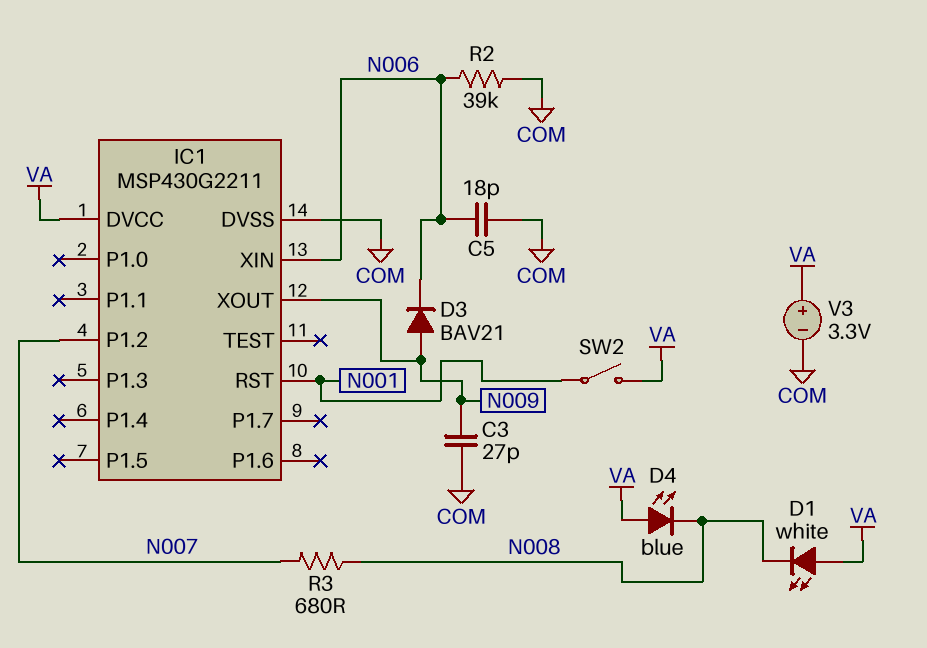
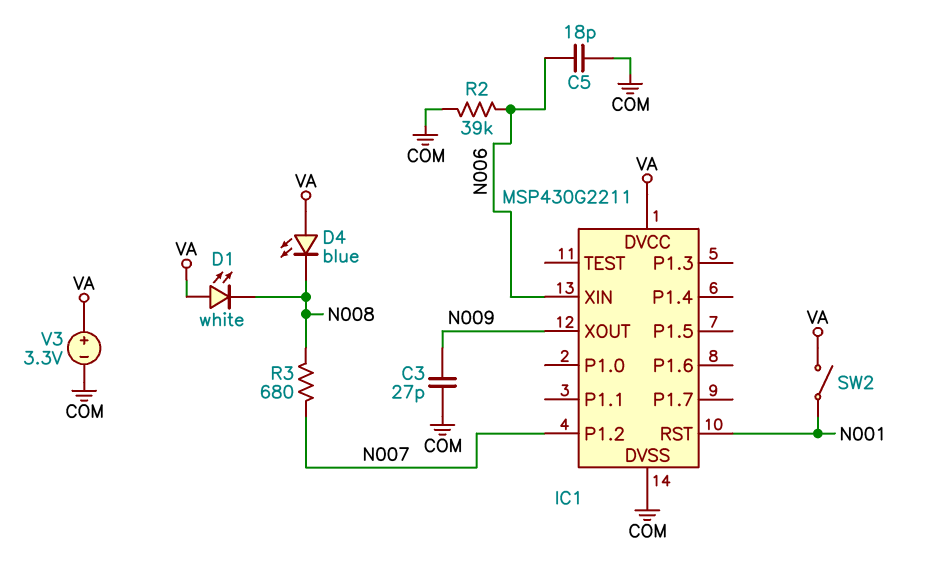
D3: diode BAV21 (A N009, K N006) -> none

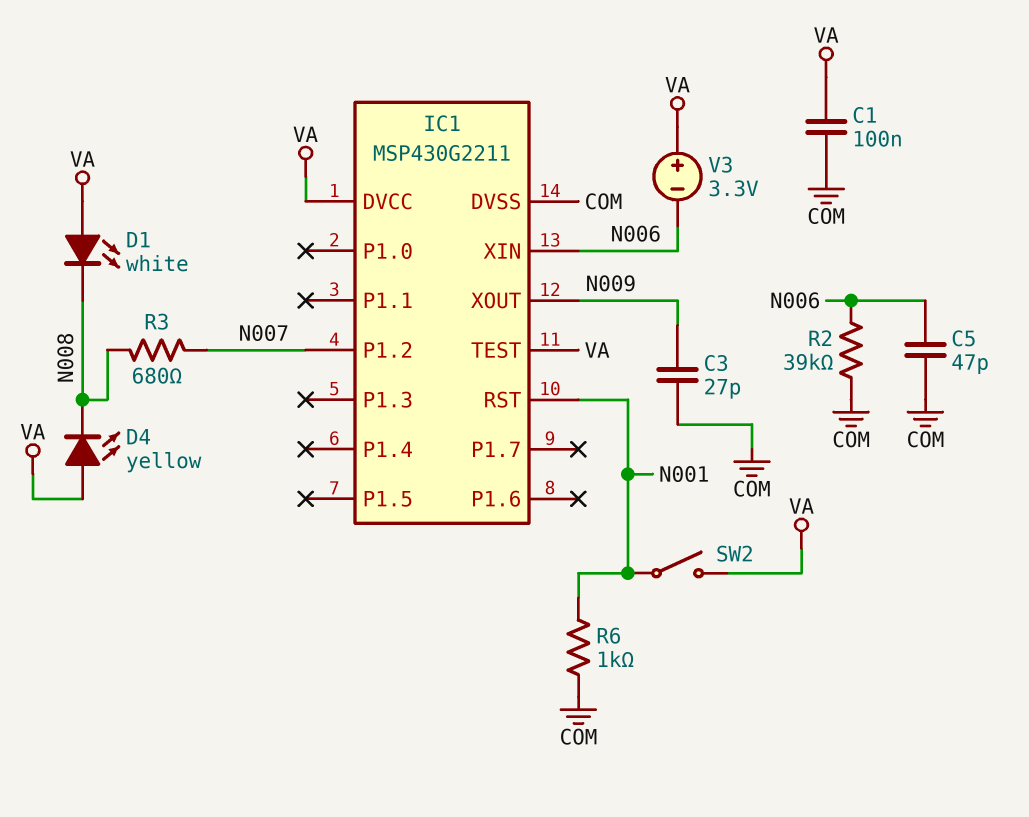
C1: none -> 100nF (COM, VA)
C5: 18pF (COM, N006) -> 47pF (COM, N006)
D4: LED blue (A VA, K N008) -> LED yellow (A VA, K N008)
IC1 pin TEST: none -> VA
R6: none -> 1k (COM, N001)
V3: 3.3V (plus VA, minus COM) -> 3.3V (plus VA, minus N006)

